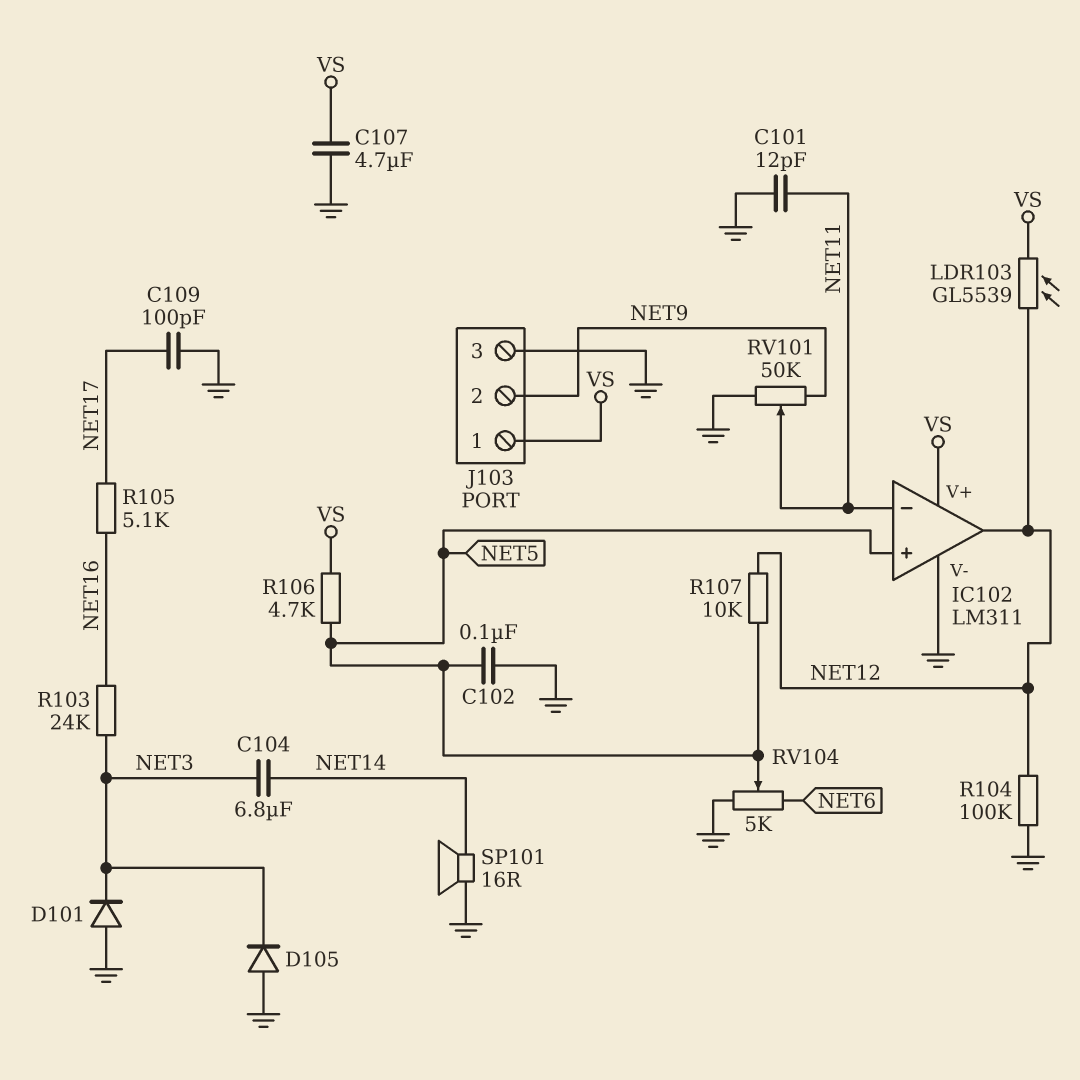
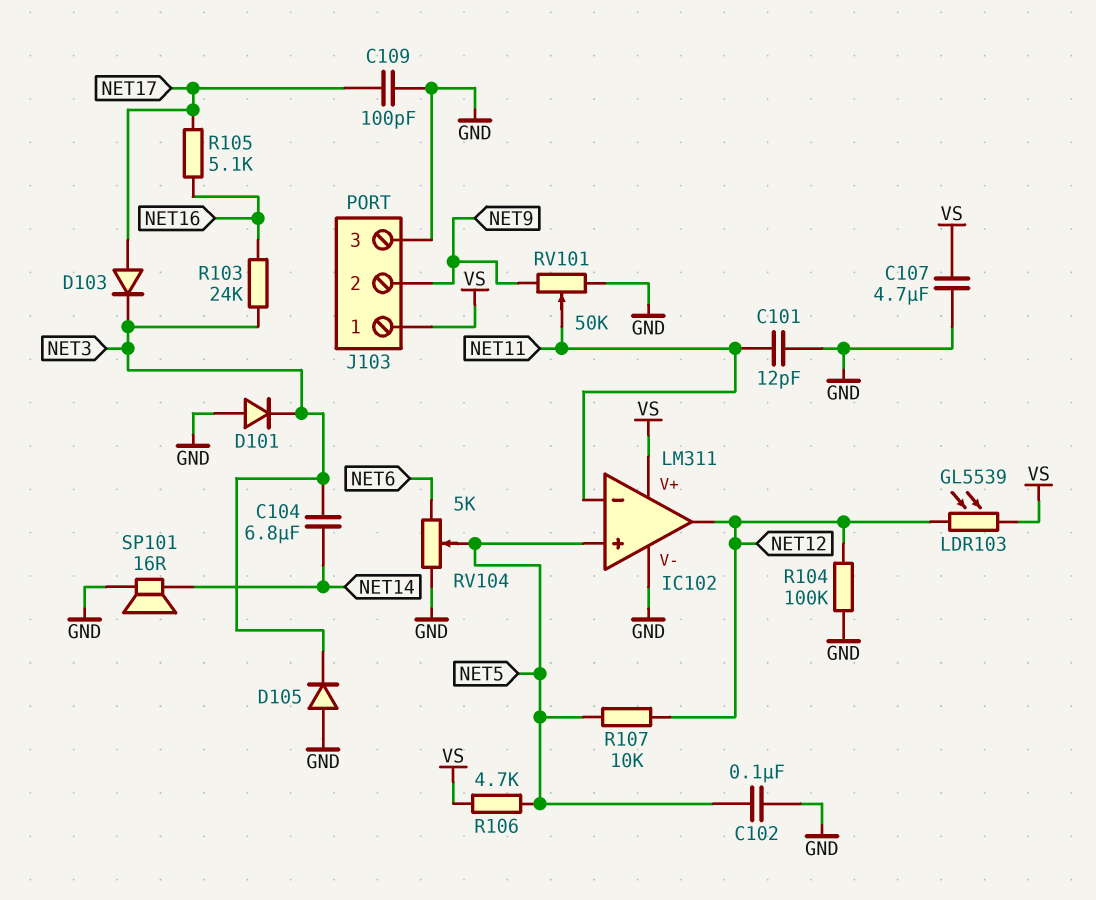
D103: none -> diode (A NET17, K NET3)

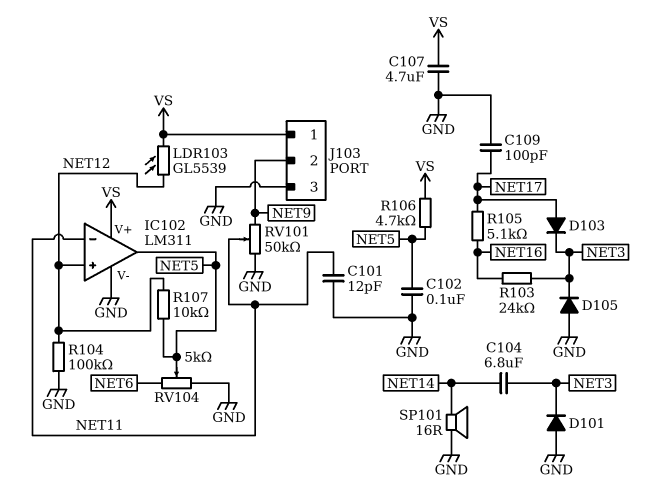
IC102 pin in+: NET5 -> NET12
IC102 pin out: NET12 -> NET5

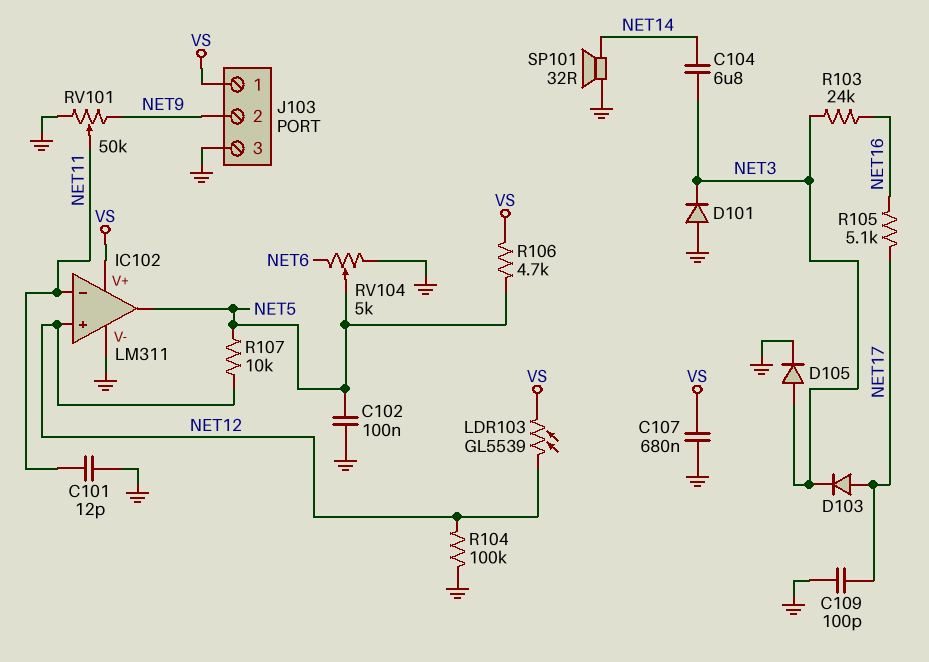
C107: 4.7uF (GND, VS) -> 680nF (GND, VS)
D105: diode (A GND, K NET3) -> diode (A NET3, K GND)
SP101: speaker 16R (GND, NET14) -> speaker 32R (GND, NET14)

